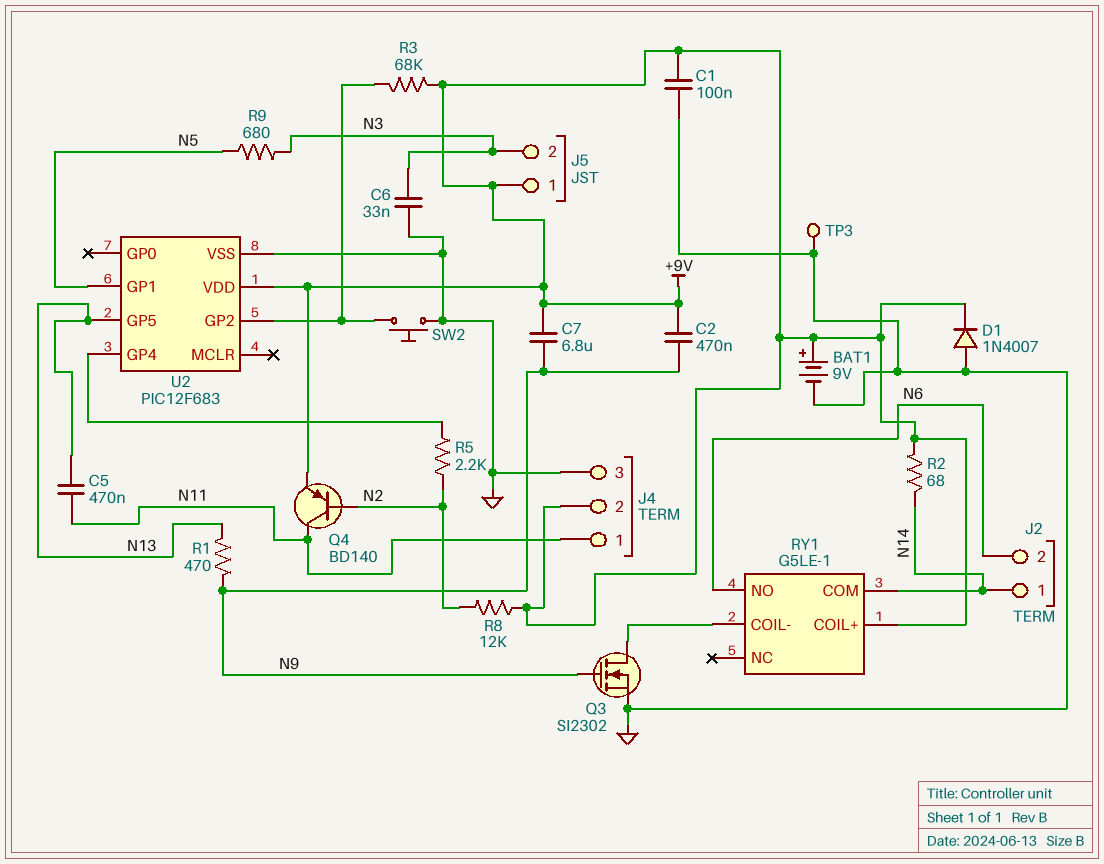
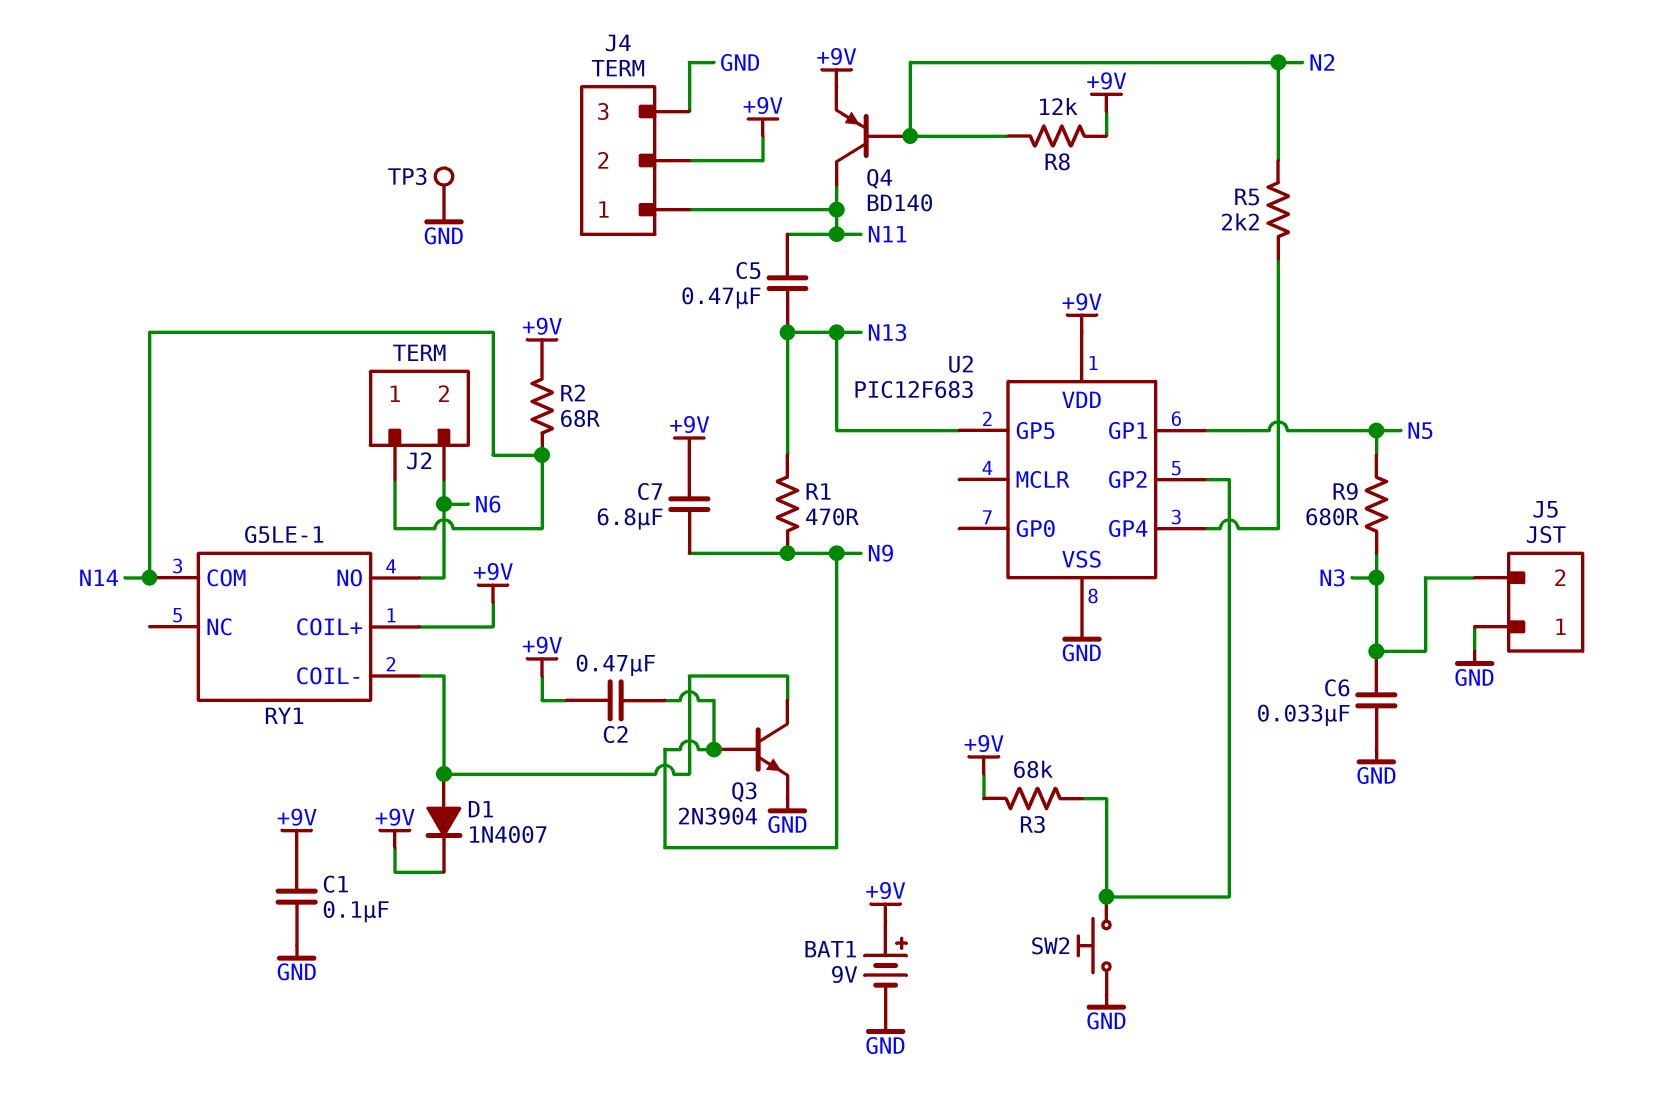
D1: diode 1N4007 (A GND, K +9V) -> diode 1N4007 (A RY1/COIL-, K +9V)
J5 pin 1: +9V -> GND
Q3: NMOS SI2302 (G N9, D RY1/COIL-, S GND) -> NPN 2N3904 (B N9, C RY1/COIL-, E GND)

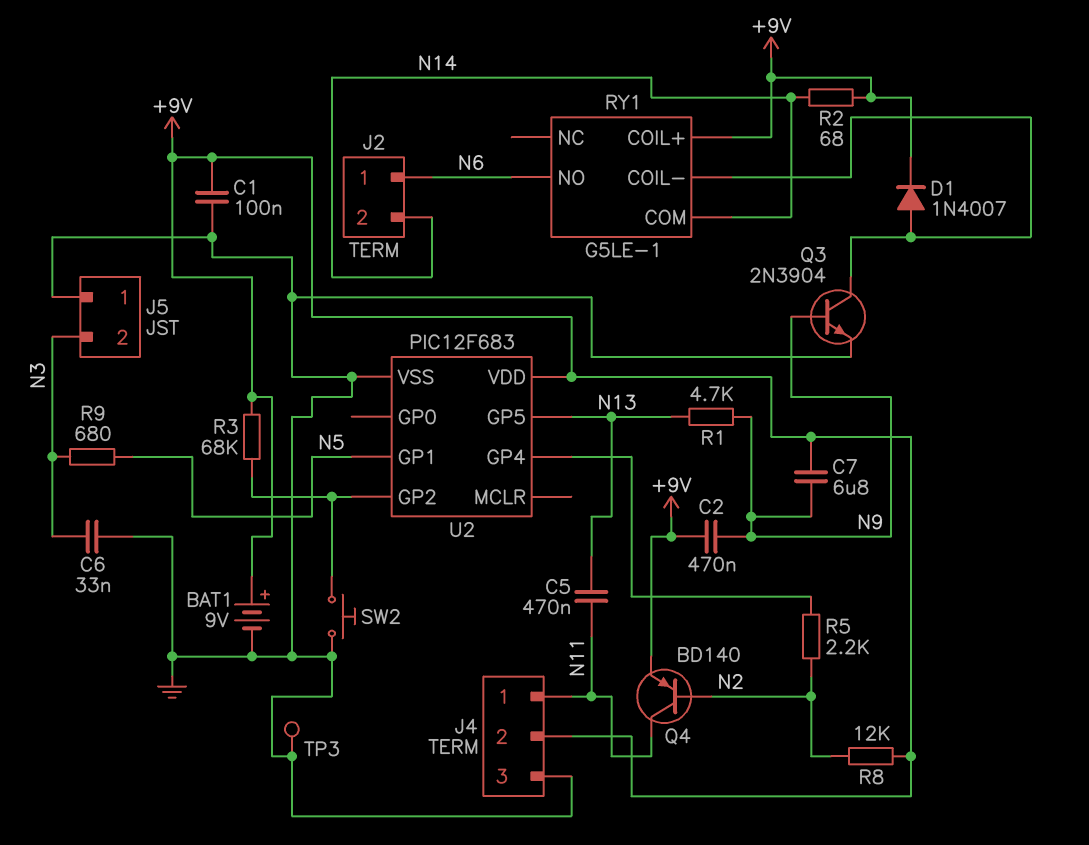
J2 pin 1: N14 -> N6
J2 pin 2: N6 -> N14
R1: 470 (N9, N13) -> 4.7k (N9, N13)

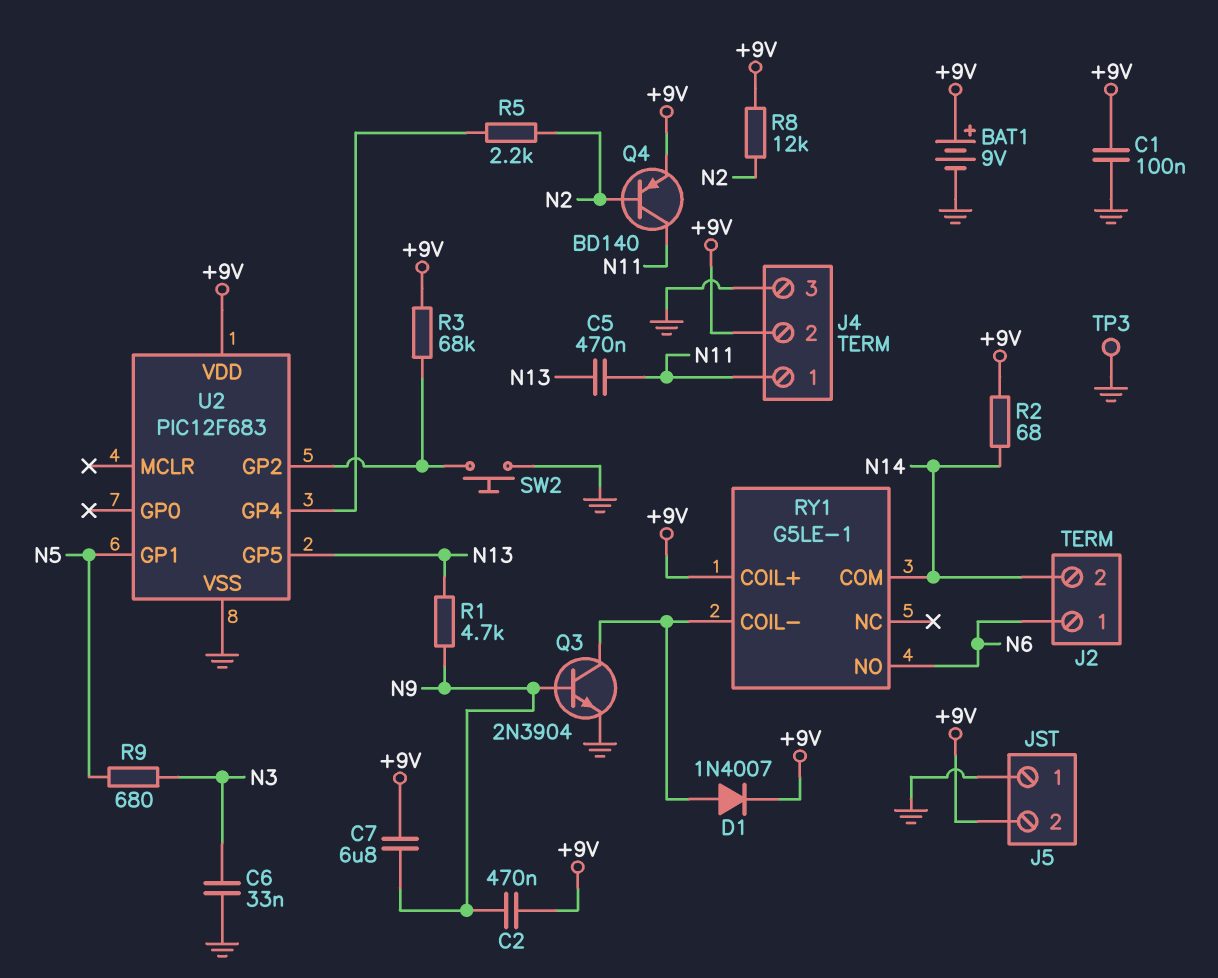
J5 pin 2: N3 -> +9V

